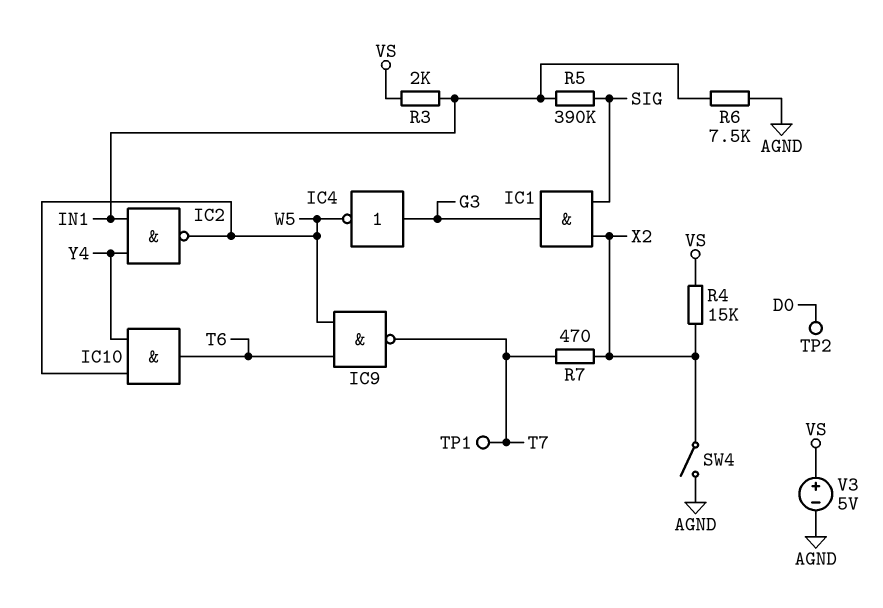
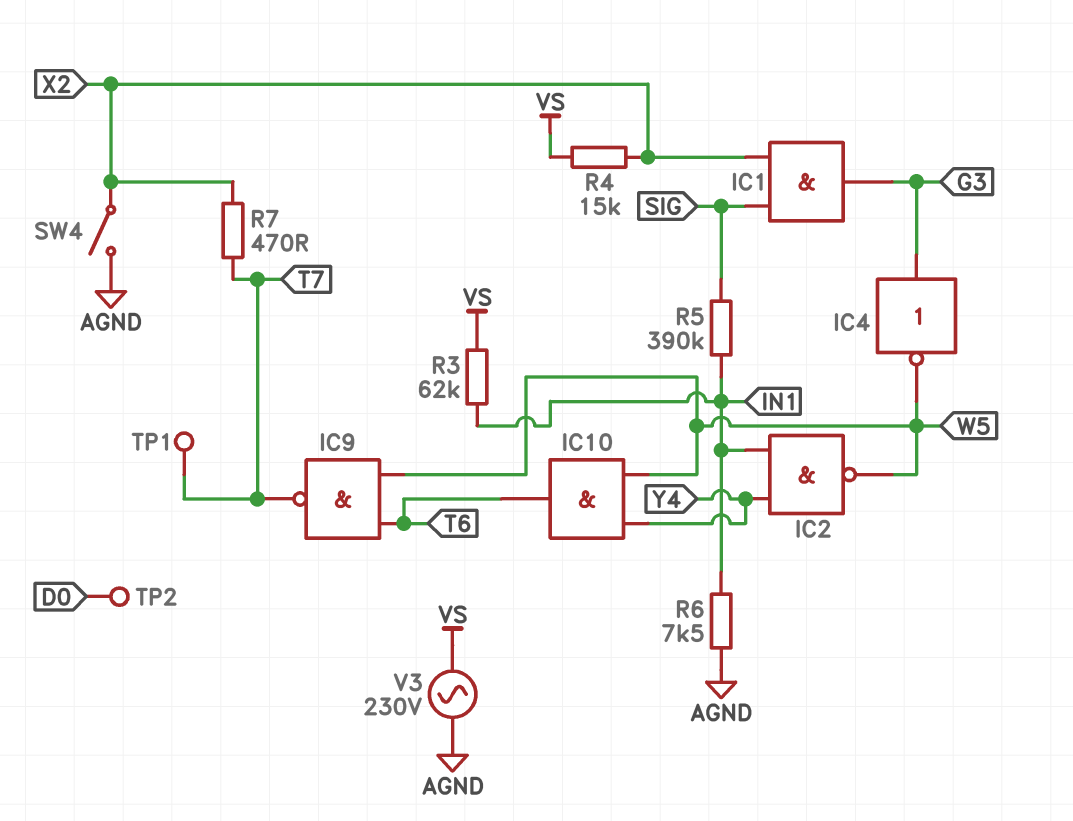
R3: 2k (IN1, VS) -> 62k (IN1, VS)
V3: 5V (plus VS, minus AGND) -> AC 230V (AGND, VS)

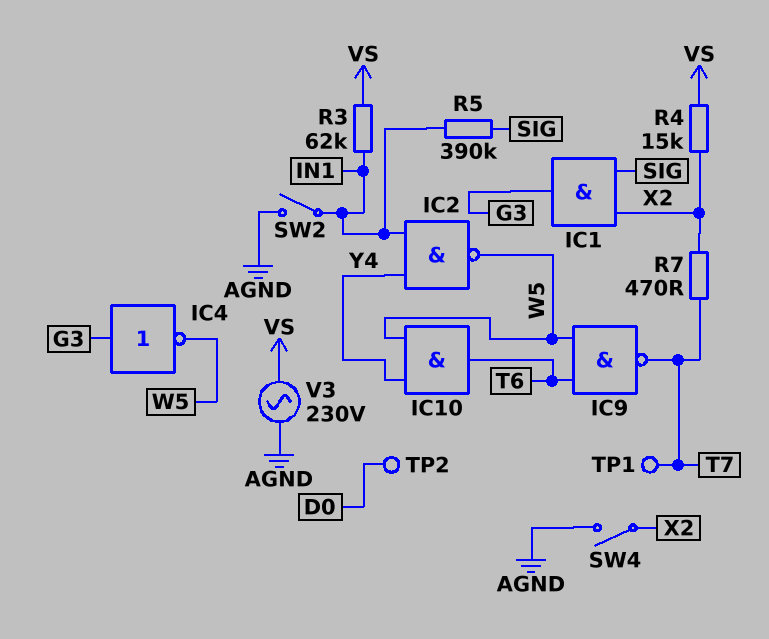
R6: 7.5k (AGND, IN1) -> none
SW2: none -> switch (AGND, IN1)

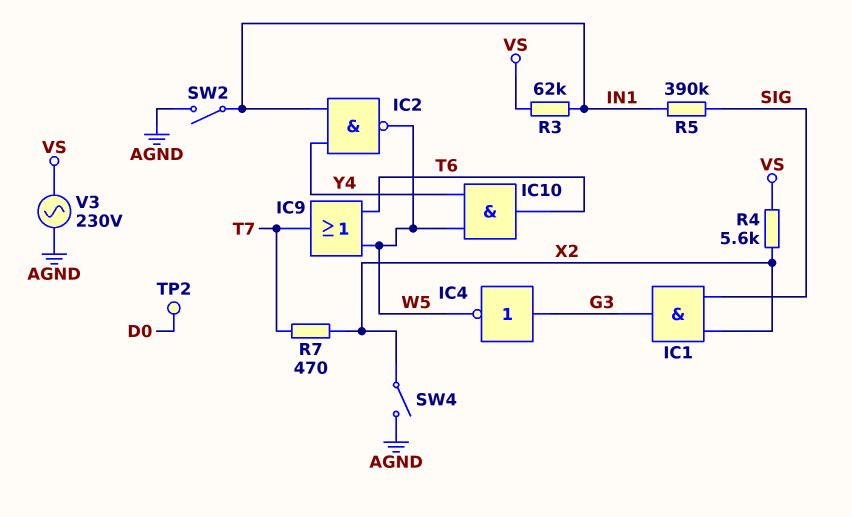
IC9: NAND (in T6, in W5, out T7) -> OR (in T6, in W5, out T7)
R4: 15k (VS, X2) -> 5.6k (VS, X2)
TP1: test point (T7) -> none

